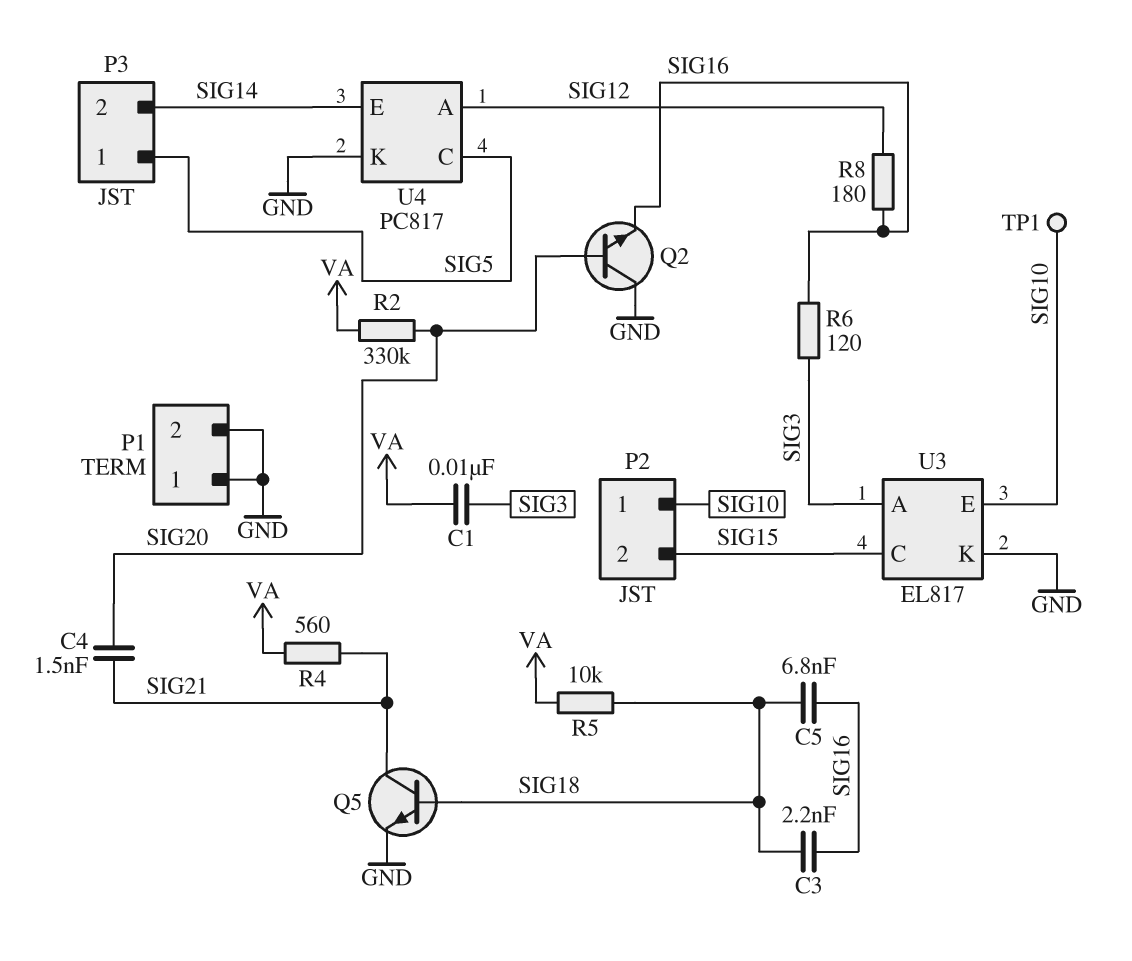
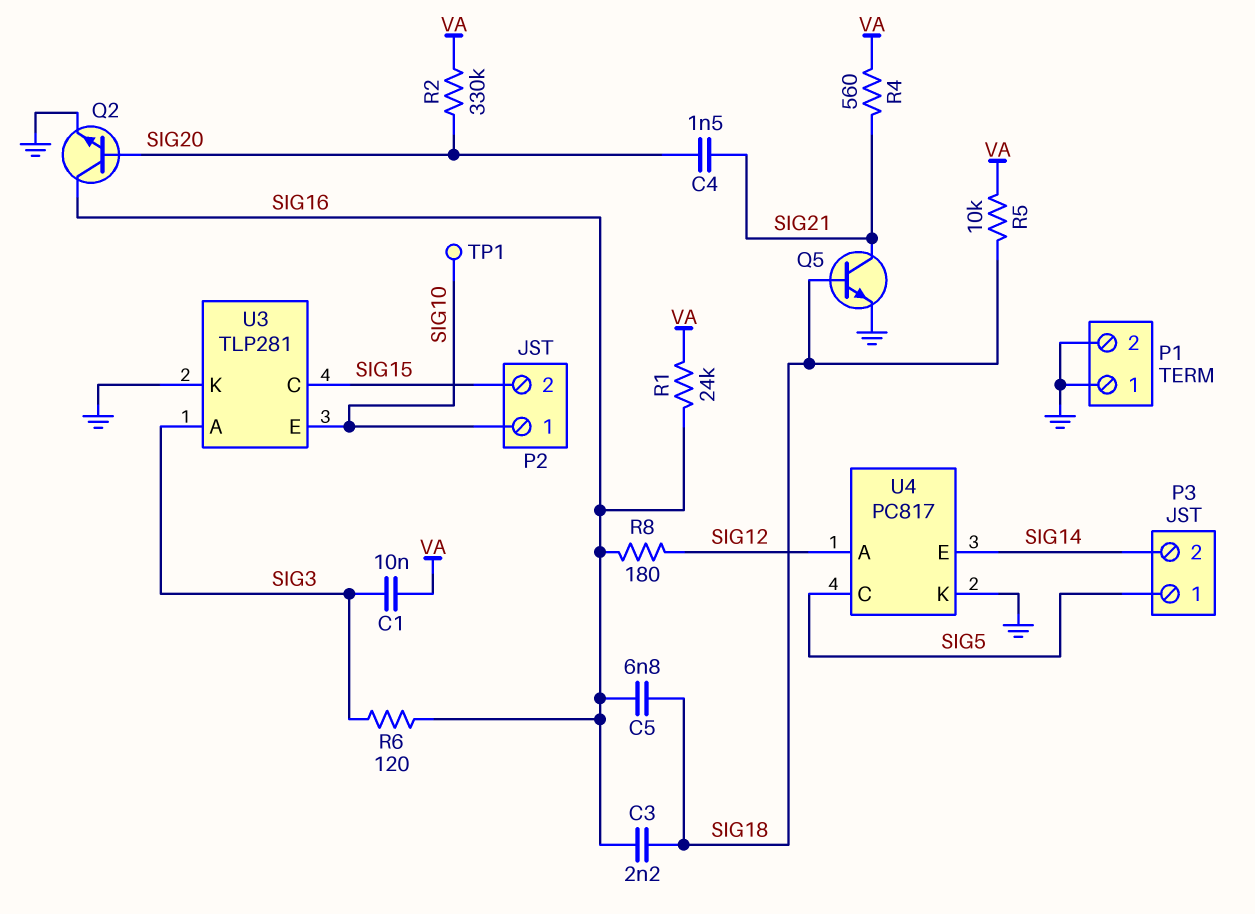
Q2: NPN (B SIG20, C GND, E SIG16) -> NPN (B SIG20, C SIG16, E GND)
R1: none -> 24k (SIG16, VA)
U3: EL817 -> TLP281

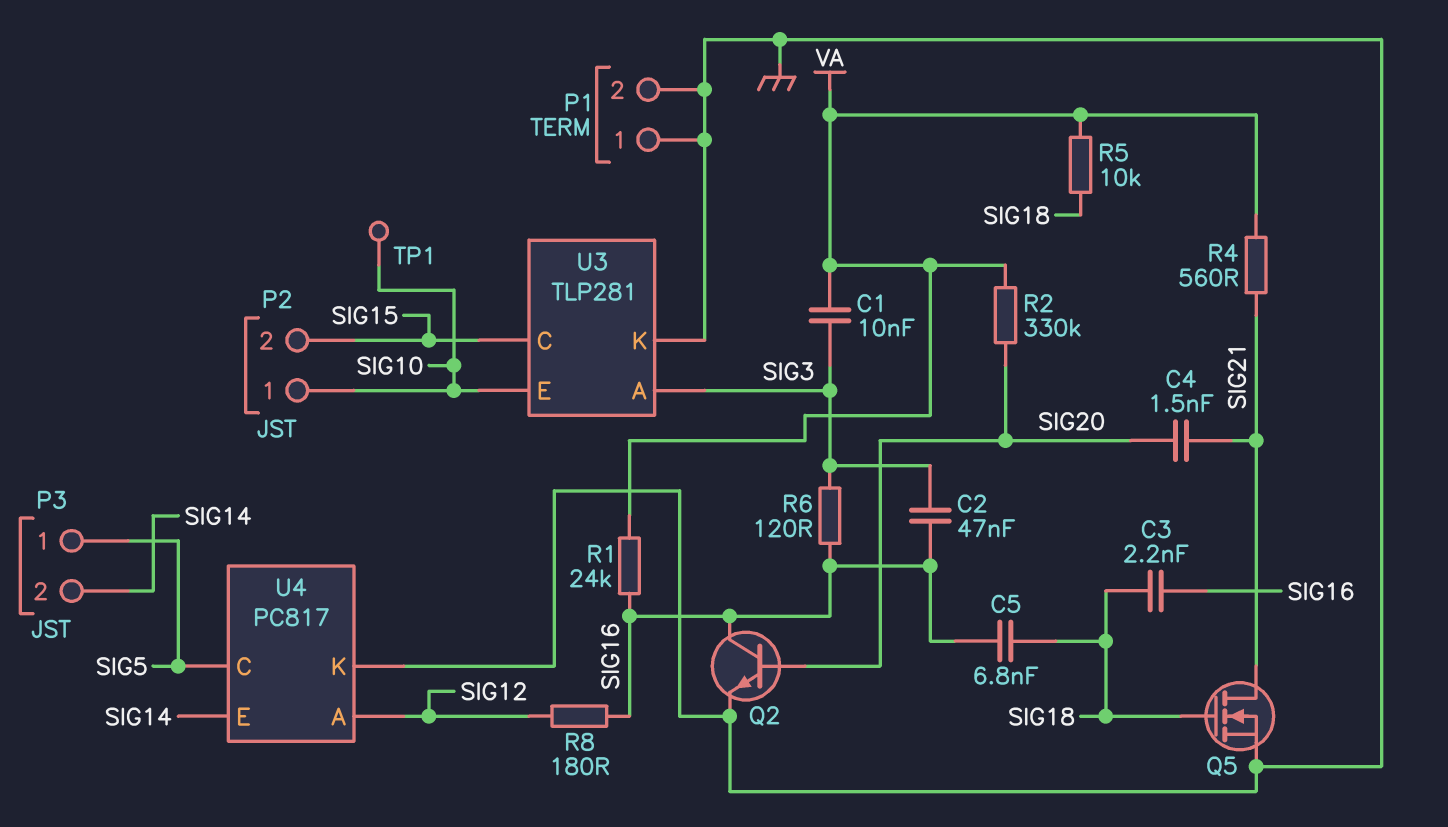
C2: none -> 47nF (SIG3, SIG16)
Q5: NPN (B SIG18, C SIG21, E GND) -> NMOS (G SIG18, D SIG21, S GND)

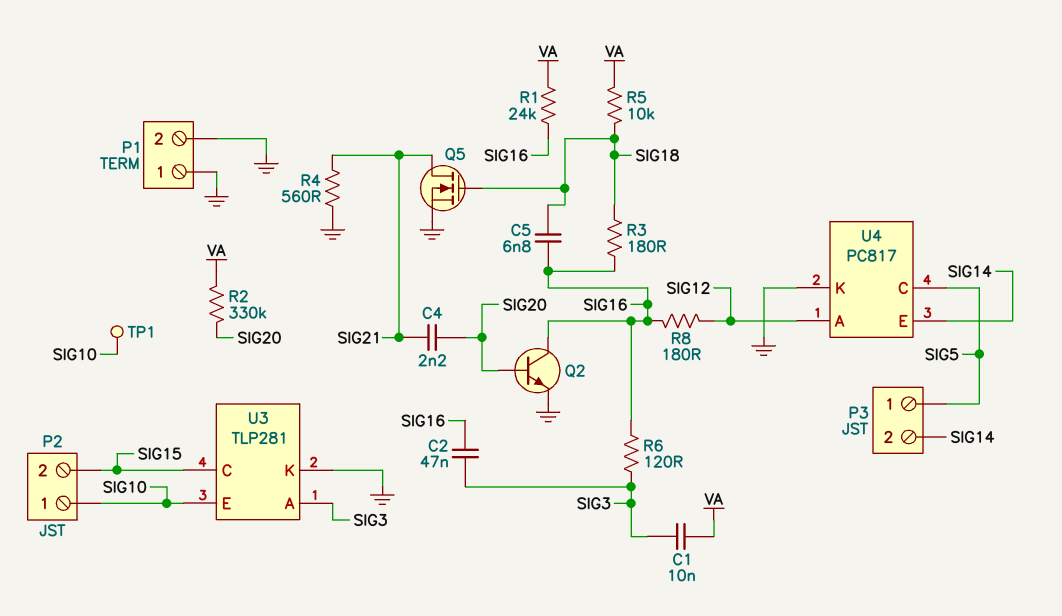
C3: 2.2nF (SIG16, SIG18) -> none
C4: 1.5nF (SIG20, SIG21) -> 2.2nF (SIG20, SIG21)
R3: none -> 180 (SIG16, SIG18)
R4: 560 (SIG21, VA) -> 560 (GND, SIG21)

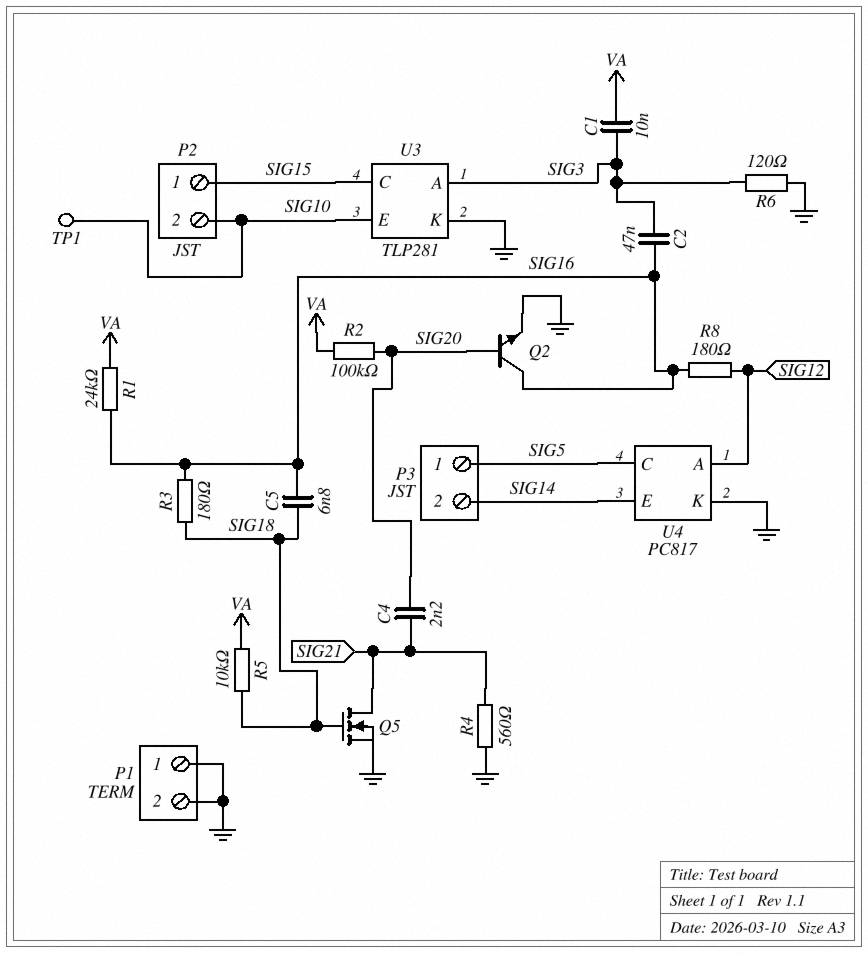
P2 pin 1: SIG10 -> SIG15
P2 pin 2: SIG15 -> SIG10
R2: 330k (SIG20, VA) -> 100k (SIG20, VA)
R6: 120 (SIG3, SIG16) -> 120 (GND, SIG3)

